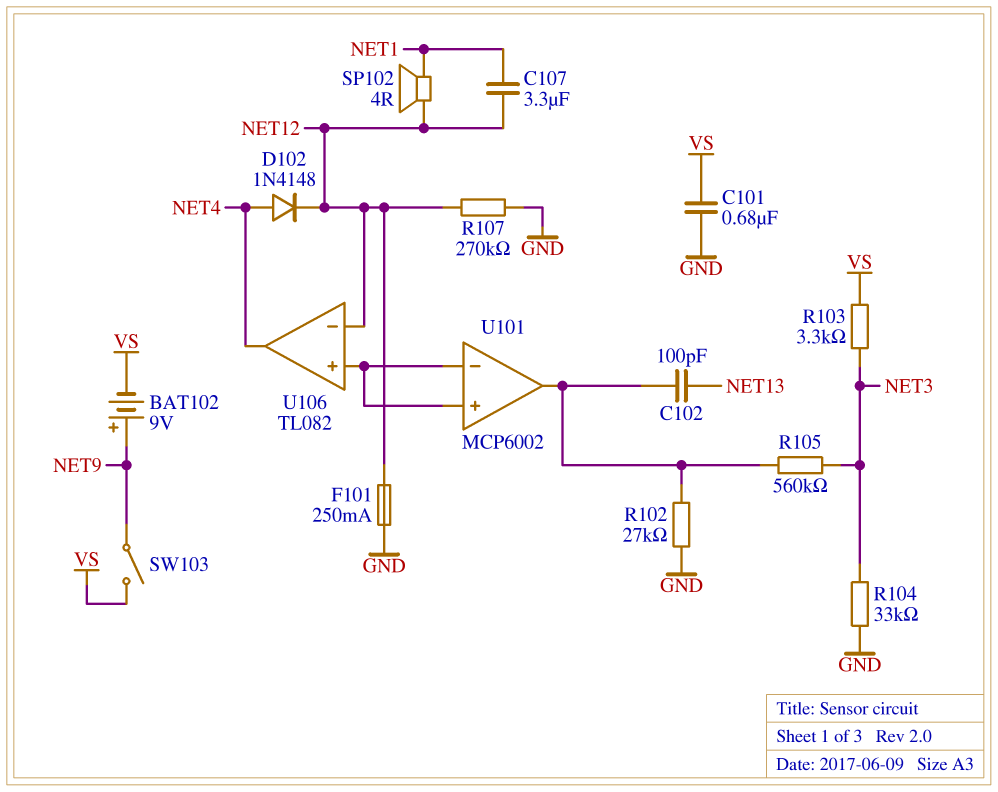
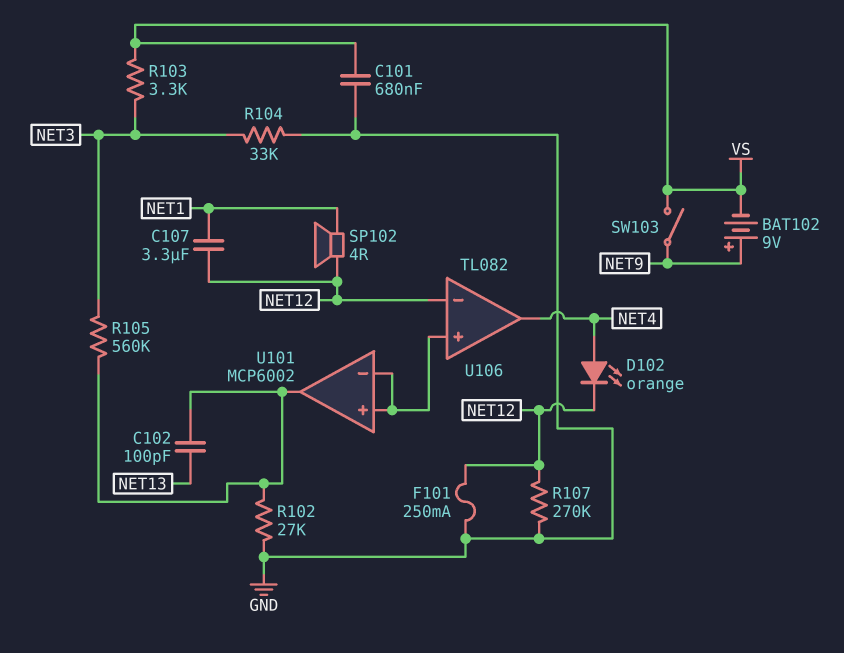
D102: diode 1N4148 (A NET4, K NET12) -> LED orange (A NET4, K NET12)

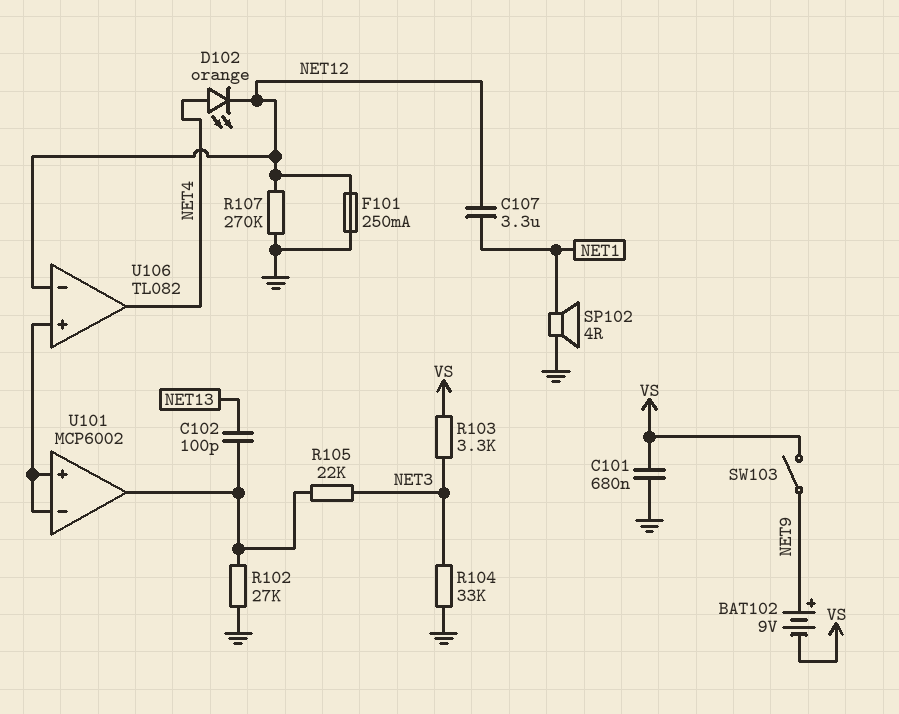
R105: 560k (NET3, U101/out) -> 22k (NET3, U101/out)
SP102: speaker 4R (NET1, NET12) -> speaker 4R (GND, NET1)

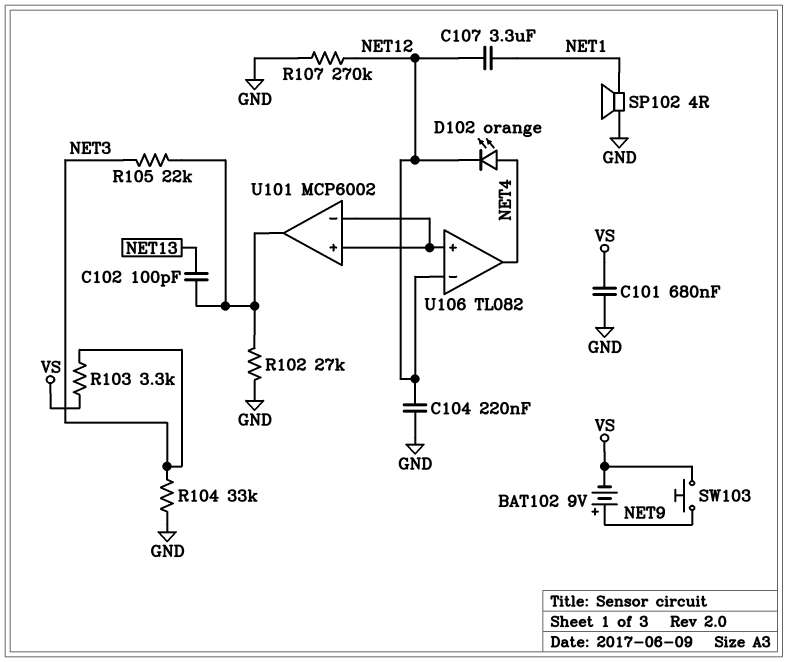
C104: none -> 220nF (GND, NET12)
F101: 250mA (GND, NET12) -> none
SW103: switch (NET9, VS) -> button (NET9, VS)

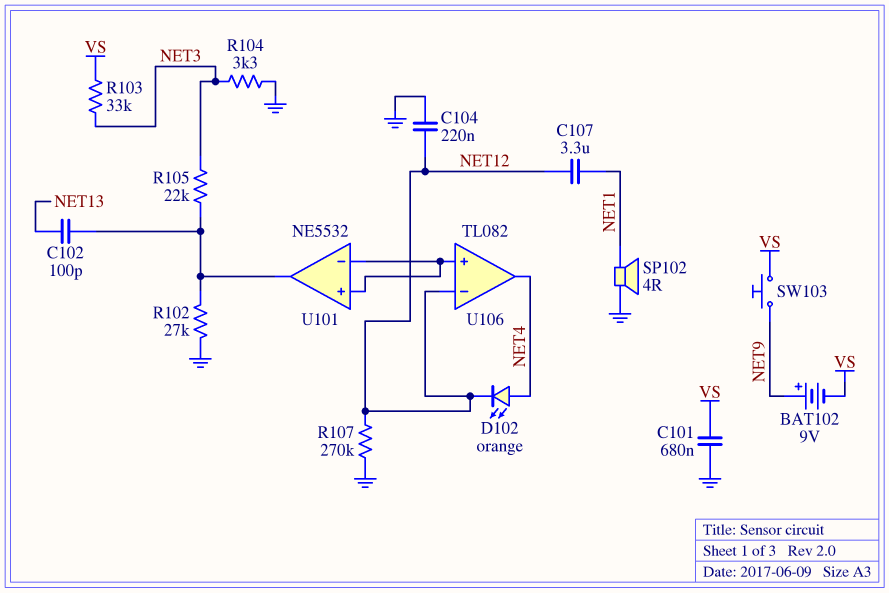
R103: 3.3k (NET3, VS) -> 33k (NET3, VS)
R104: 33k (GND, NET3) -> 3.3k (GND, NET3)
U101: MCP6002 -> NE5532

